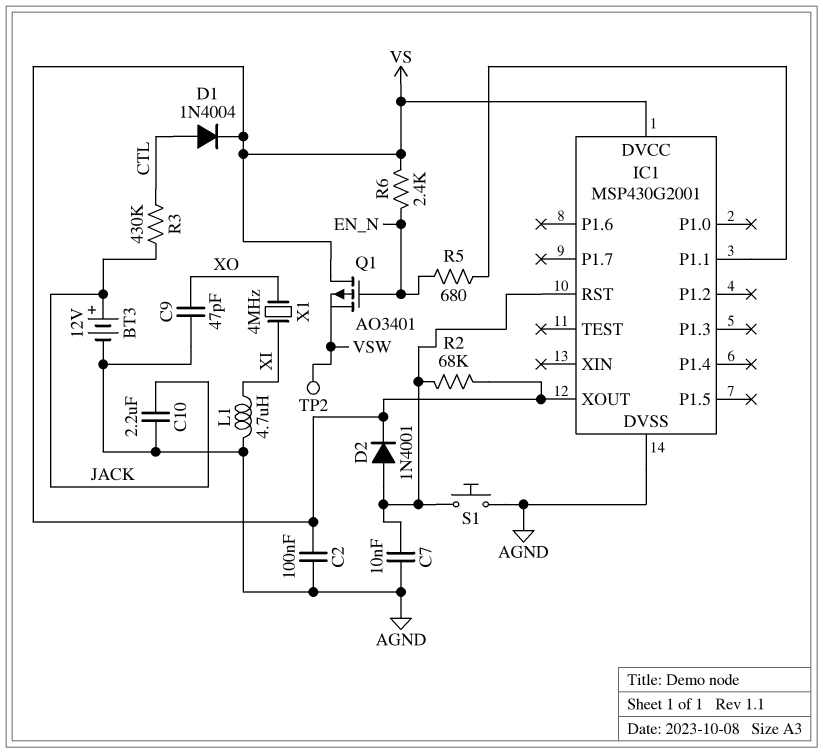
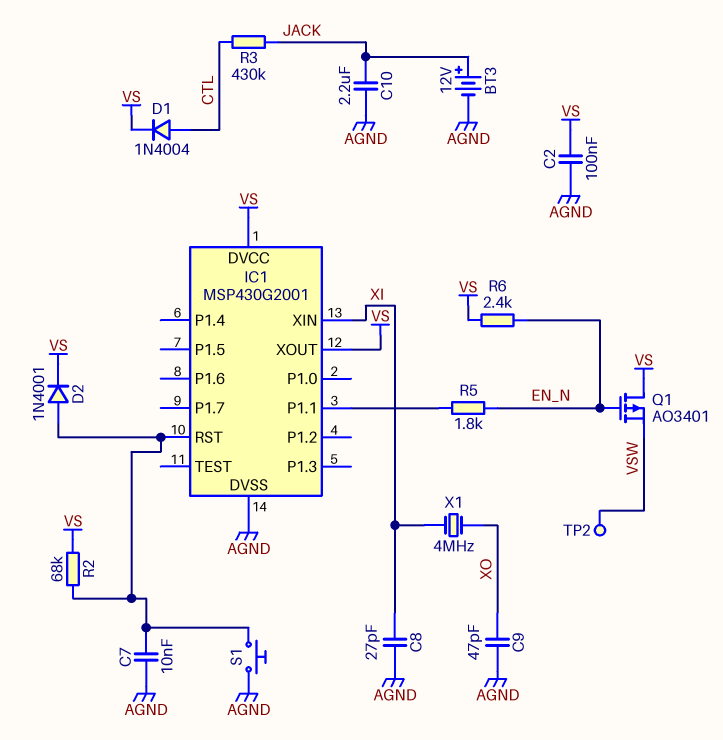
C8: none -> 27pF (AGND, XI)
IC1 pin XIN: none -> XI
L1: 4.7uH (AGND, XI) -> none
R5: 680 (EN_N, IC1/P1.1) -> 1.8k (EN_N, IC1/P1.1)

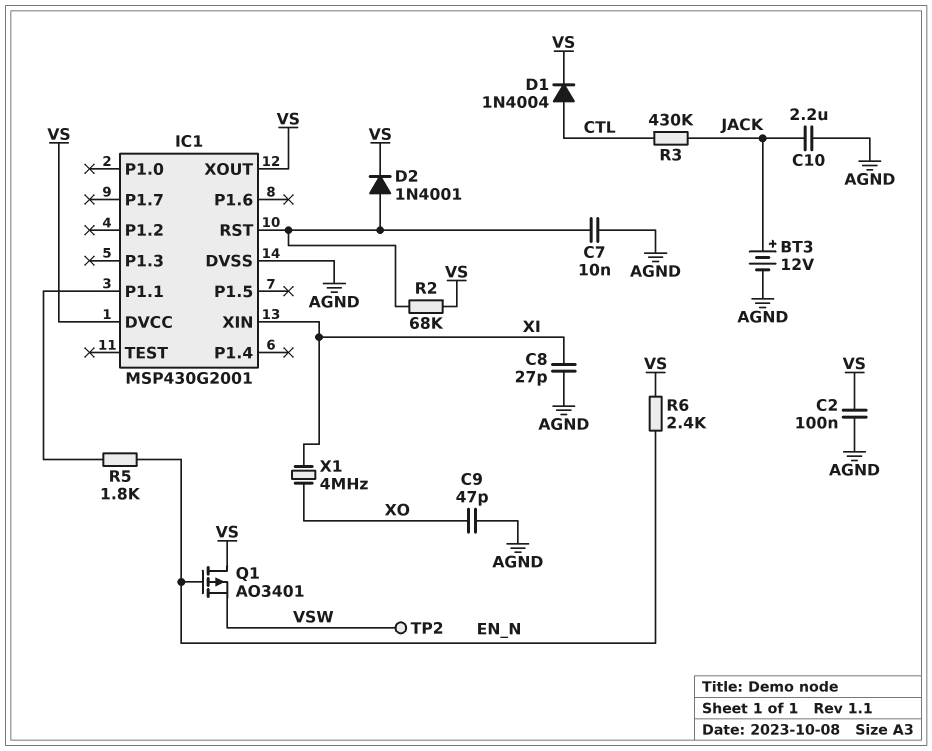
S1: button (AGND, IC1/RST) -> none

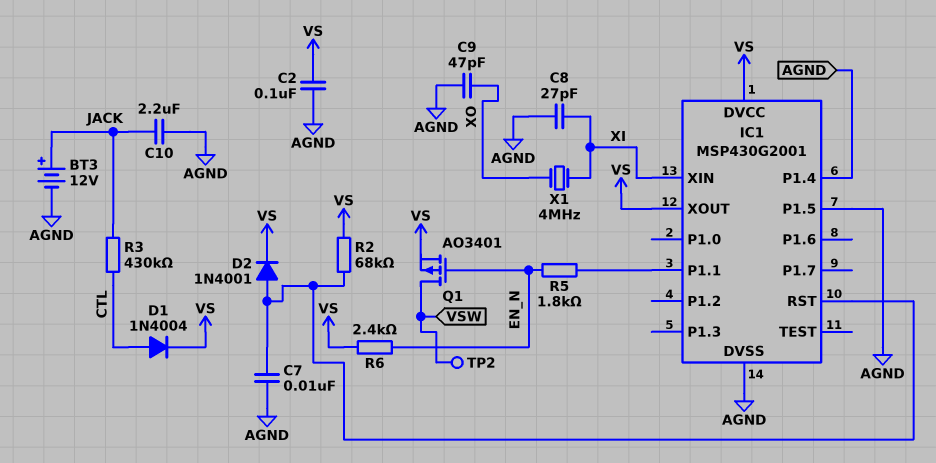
IC1 pin P1.4: none -> AGND
IC1 pin P1.5: none -> AGND
Q1: PMOS AO3401 (G EN_N, D VS, S VSW) -> PMOS AO3401 (G EN_N, D VSW, S VS)

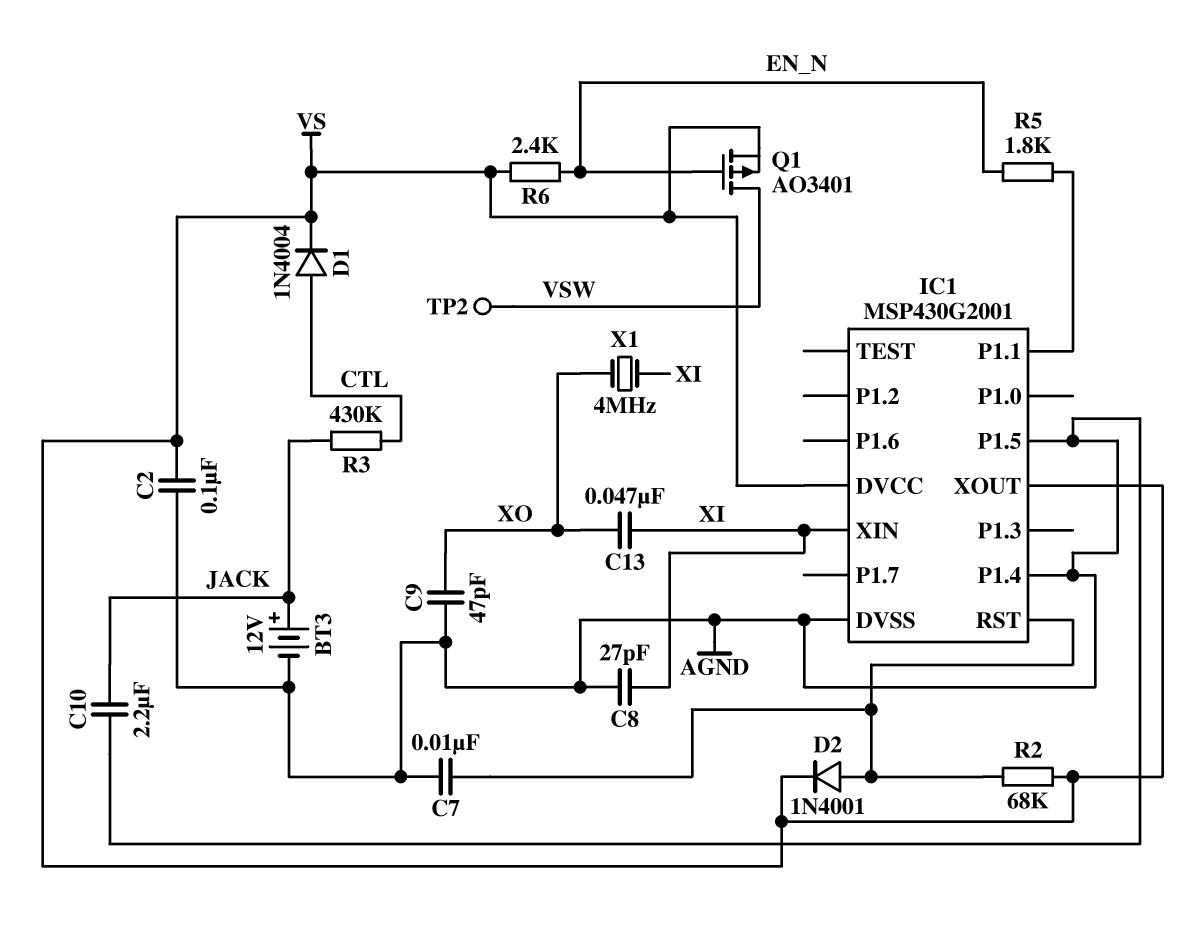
C13: none -> 47nF (XI, XO)

